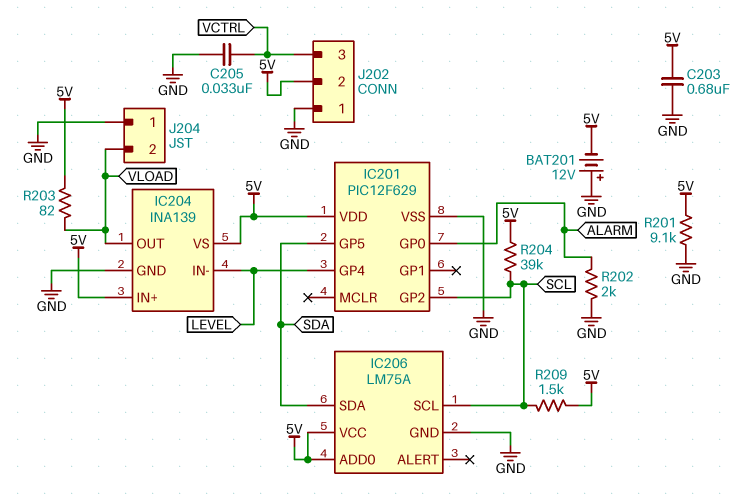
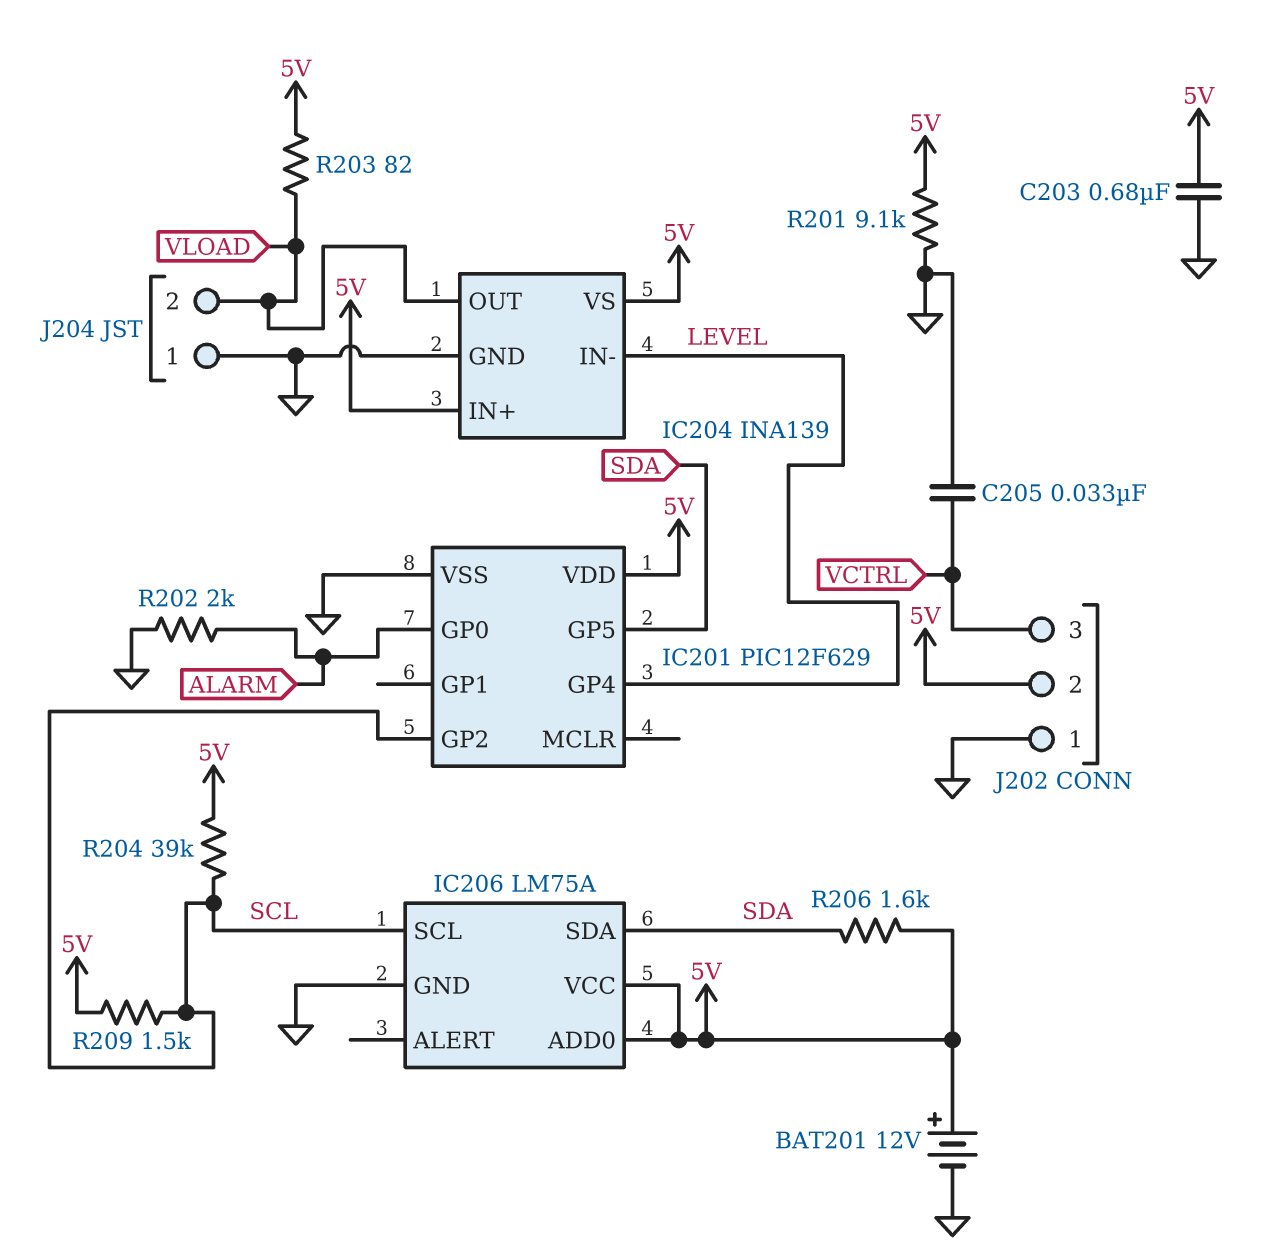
BAT201: 12V (plus GND, minus 5V) -> 12V (plus 5V, minus GND)
R206: none -> 1.6k (5V, SDA)

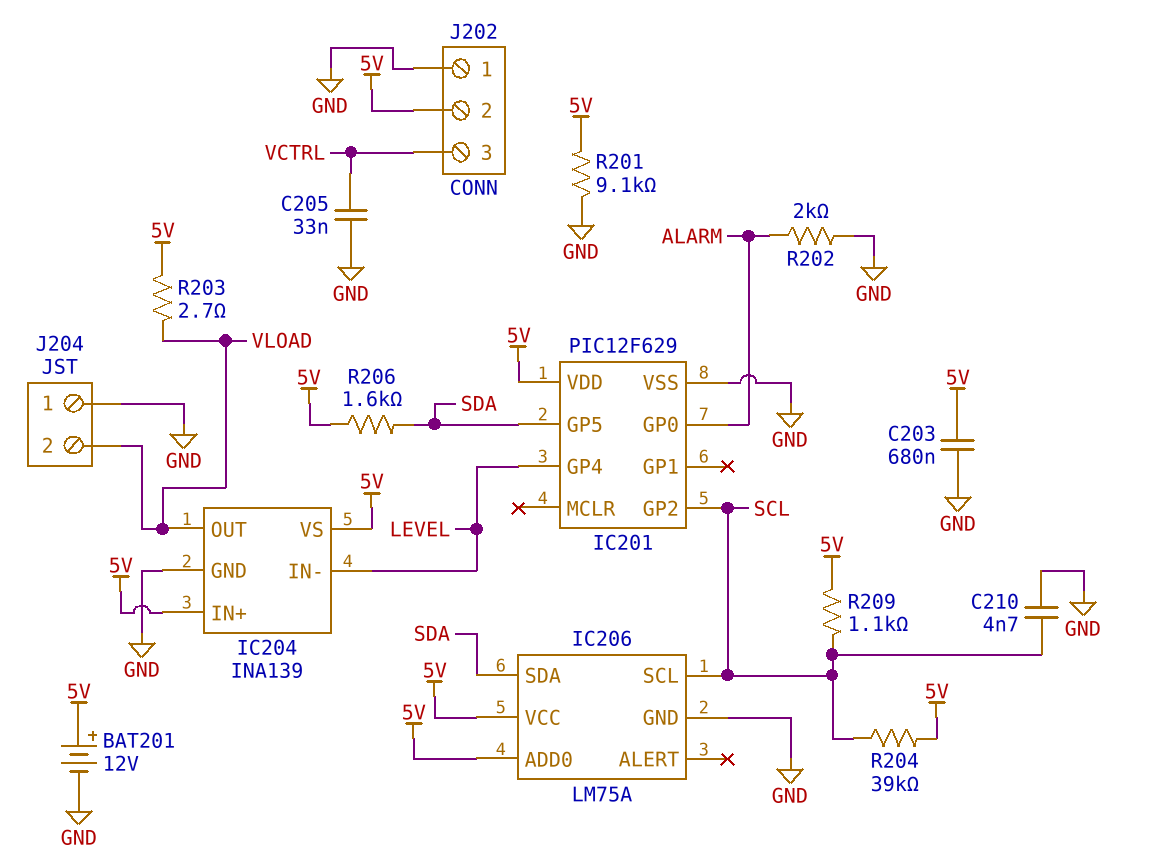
C210: none -> 4.7nF (GND, SCL)
R203: 82 (5V, VLOAD) -> 2.7 (5V, VLOAD)
R209: 1.5k (5V, SCL) -> 1.1k (5V, SCL)

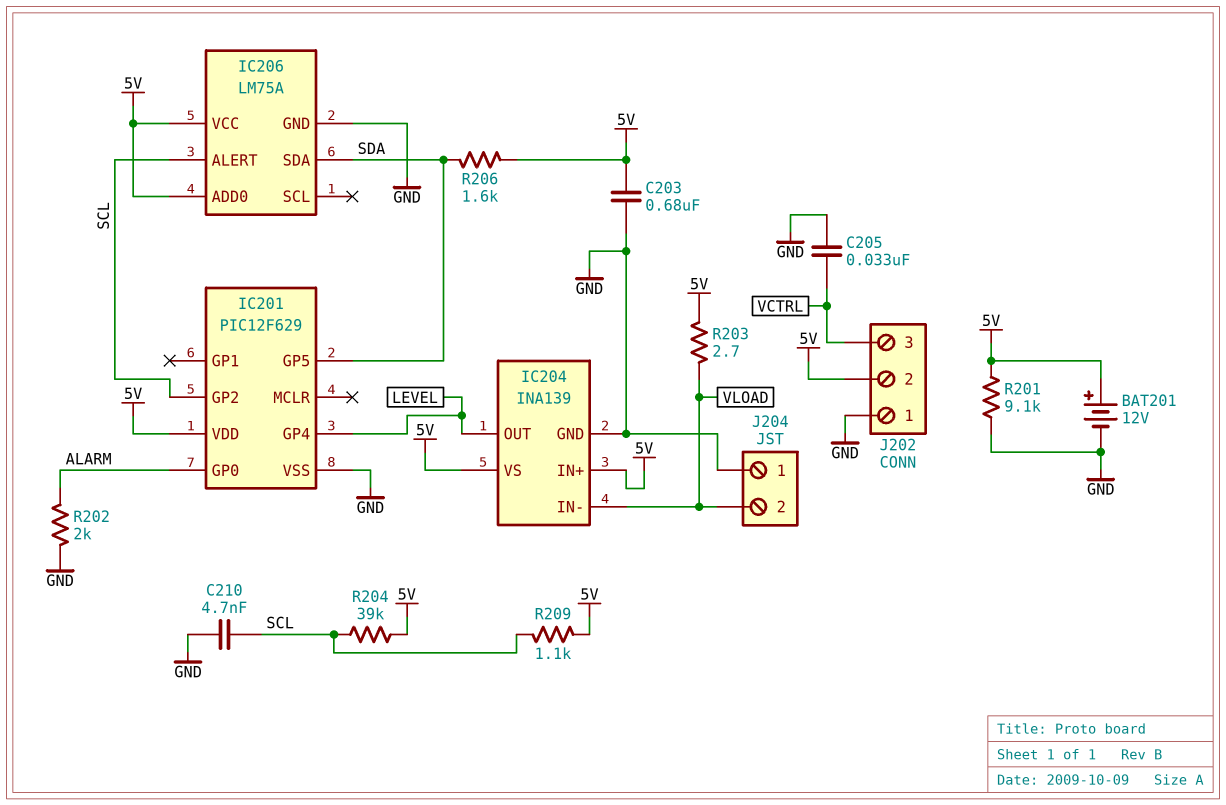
IC204 pin IN-: LEVEL -> VLOAD
IC204 pin OUT: VLOAD -> LEVEL
IC206 pin ALERT: none -> SCL
IC206 pin SCL: SCL -> none

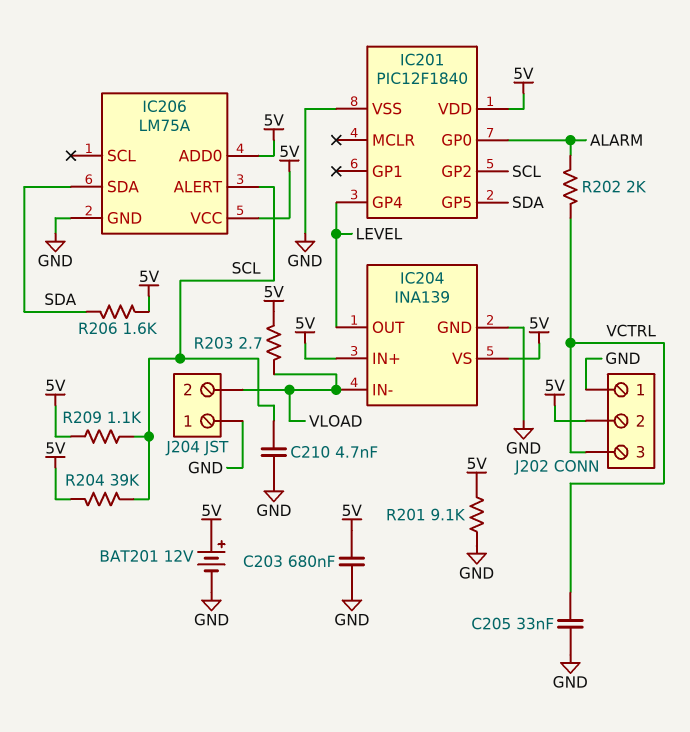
IC201: PIC12F629 -> PIC12F1840
R202: 2k (ALARM, GND) -> 2k (ALARM, VCTRL)

